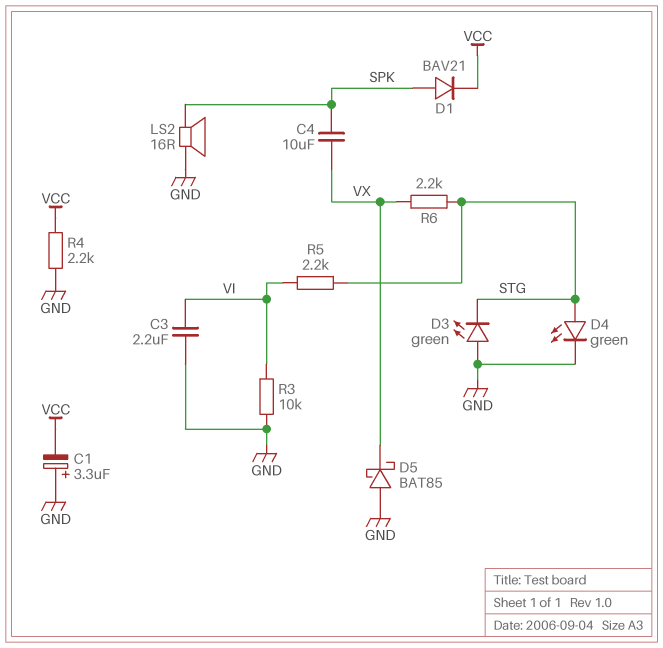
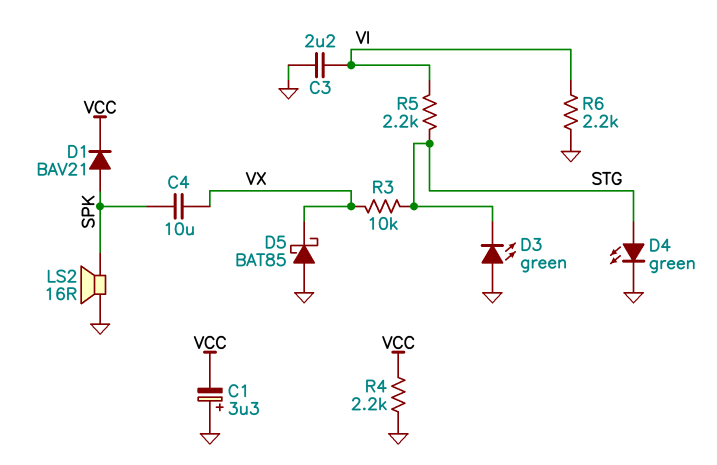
R3: 10k (GND, VI) -> 10k (STG, VX)
R6: 2.2k (STG, VX) -> 2.2k (GND, VI)

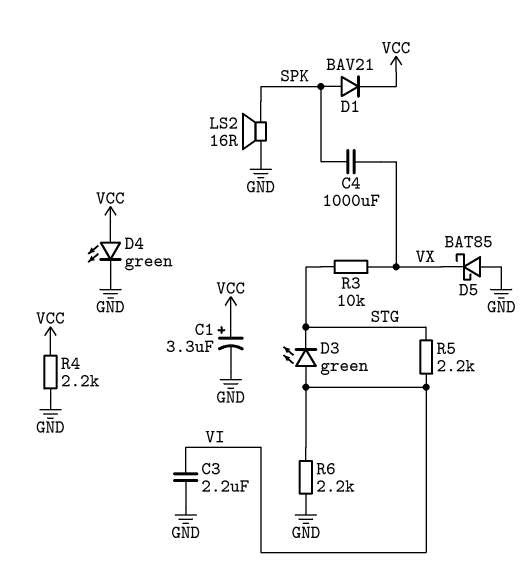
C1: 3.3uF (plus GND, minus VCC) -> 3.3uF (plus VCC, minus GND)
C4: 10uF (SPK, VX) -> 1000uF (SPK, VX)
D3: LED green (A GND, K STG) -> LED green (A VI, K STG)
D4: LED green (A STG, K GND) -> LED green (A VCC, K GND)

